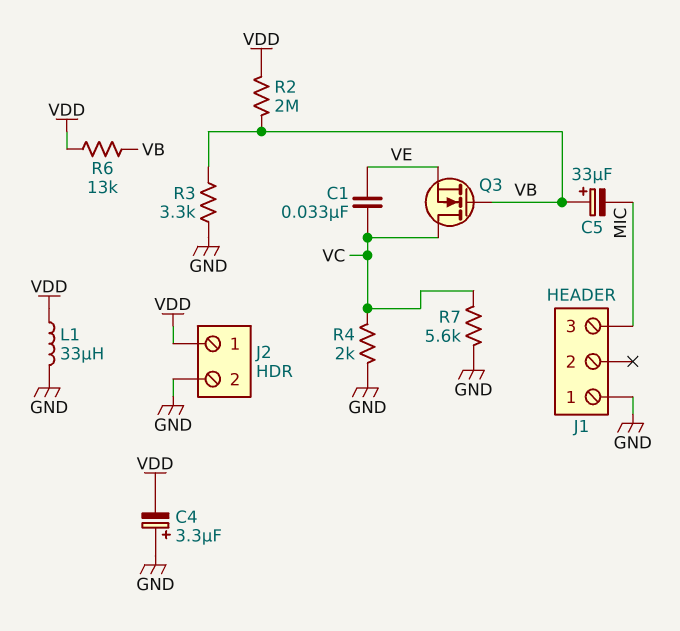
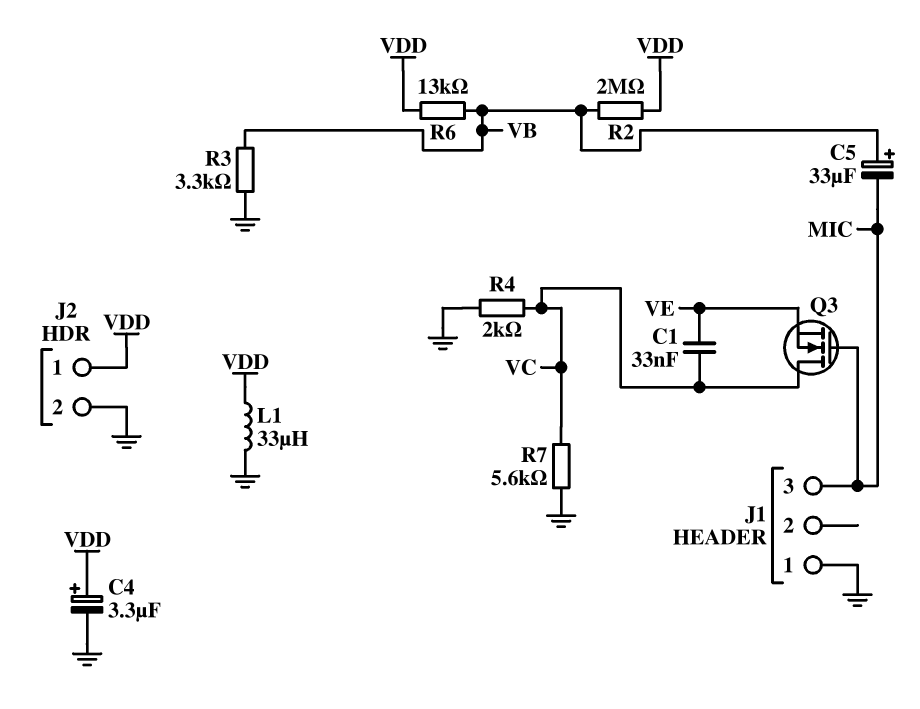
C4: 3.3uF (plus GND, minus VDD) -> 3.3uF (plus VDD, minus GND)
Q3: NMOS (G VB, D VC, S VE) -> NMOS (G MIC, D VC, S VE)

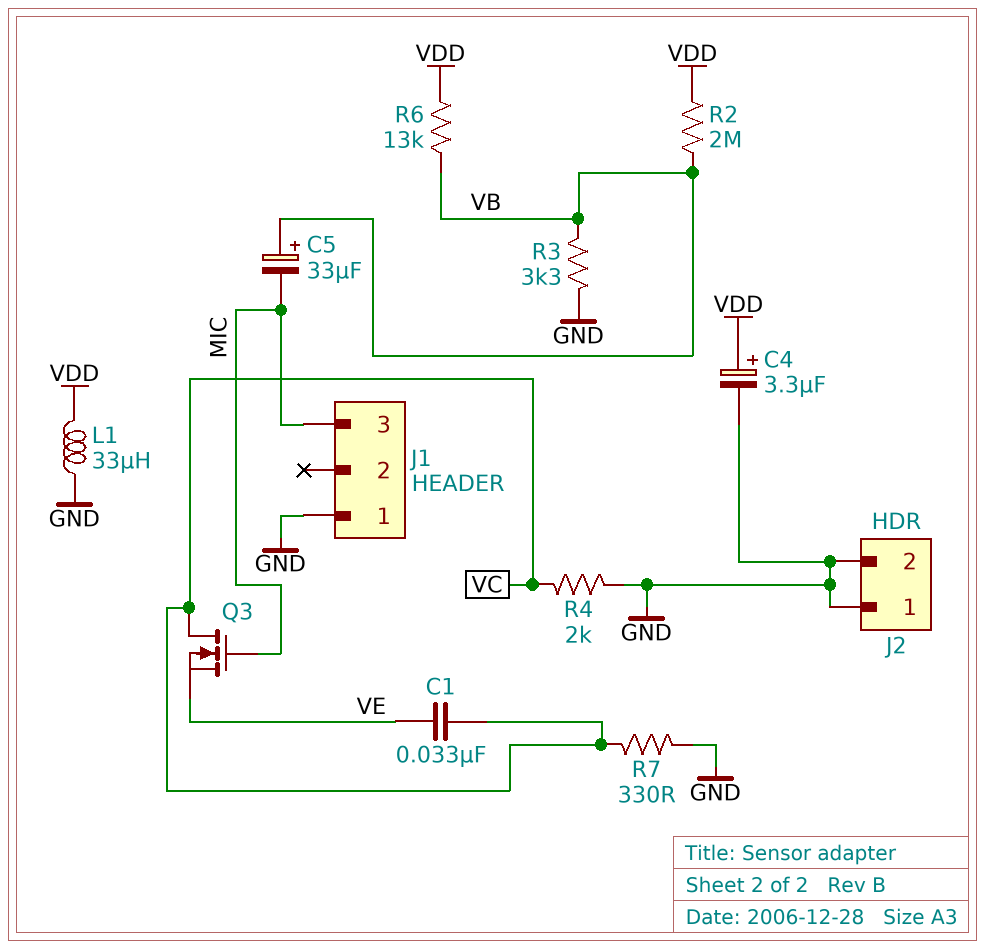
J2 pin 1: VDD -> GND
R7: 5.6k (GND, VC) -> 330 (GND, VC)

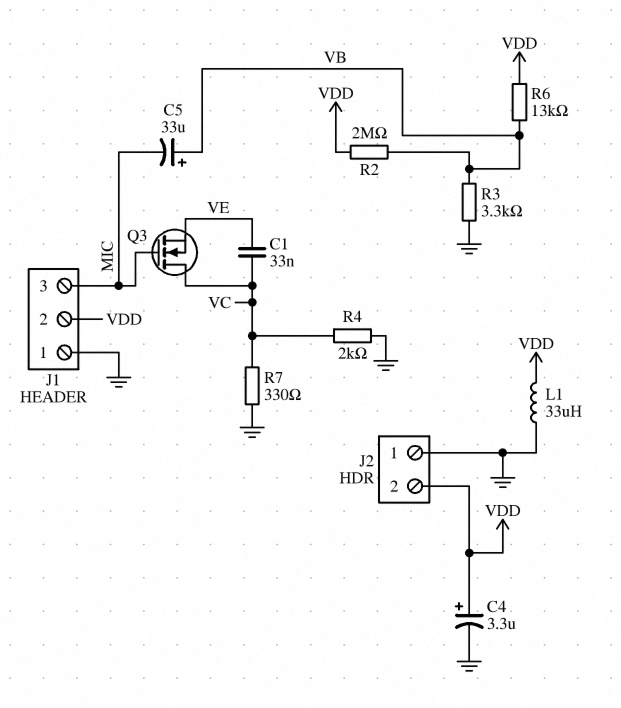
J1 pin 2: none -> VDD
J2 pin 2: GND -> VDD

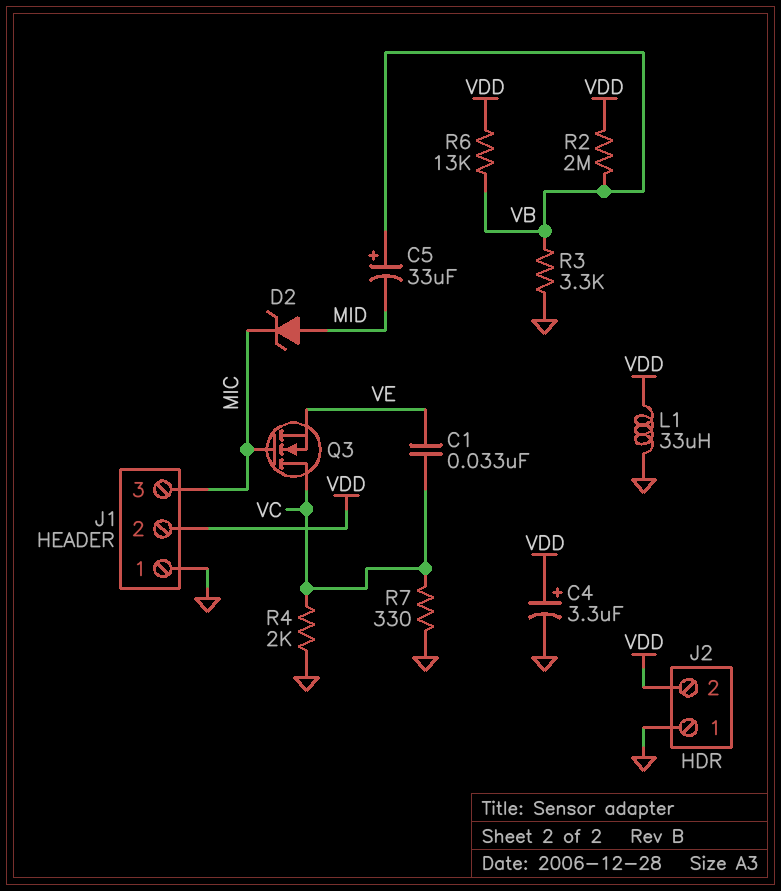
C5: 33uF (plus VB, minus MIC) -> 33uF (plus VB, minus MID)
D2: none -> zener (A MID, K MIC)

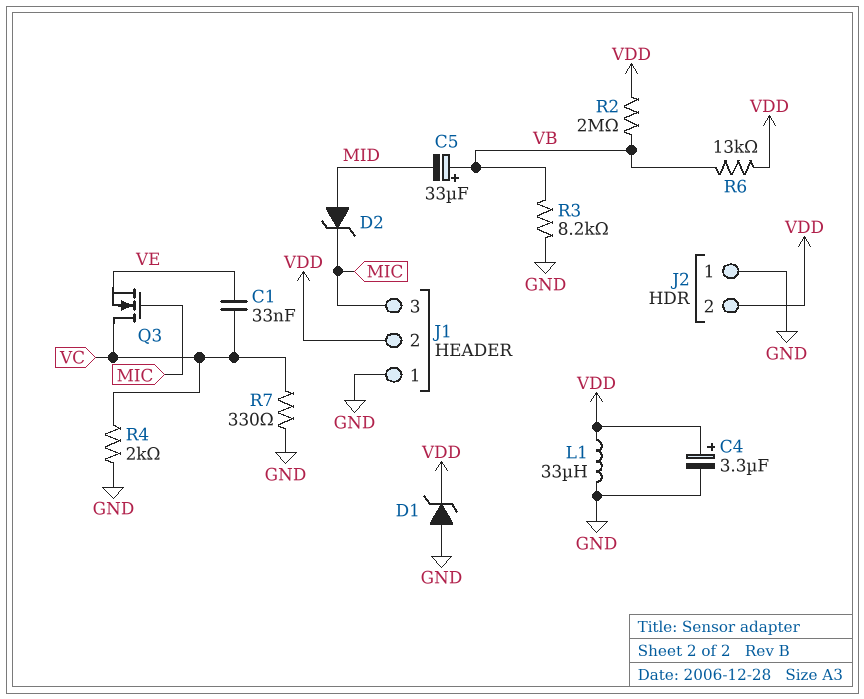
D1: none -> zener (A GND, K VDD)
R3: 3.3k (GND, VB) -> 8.2k (GND, VB)

